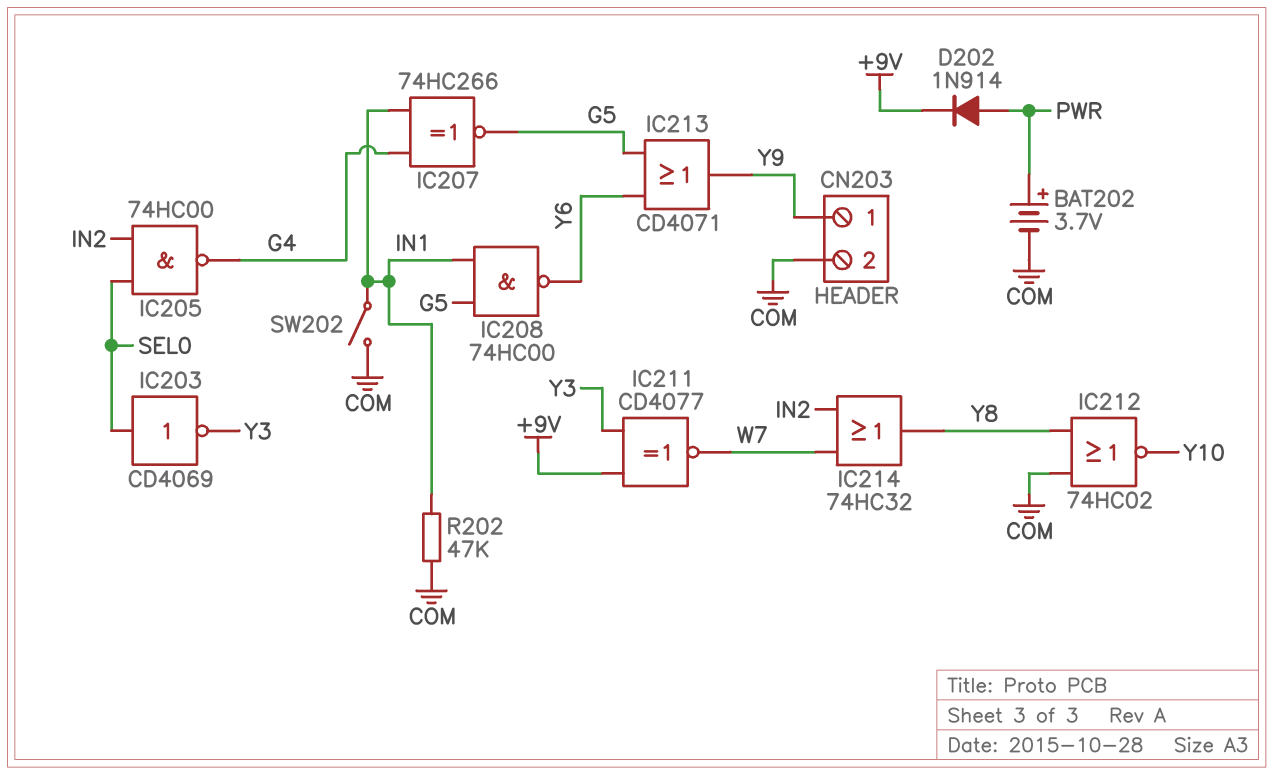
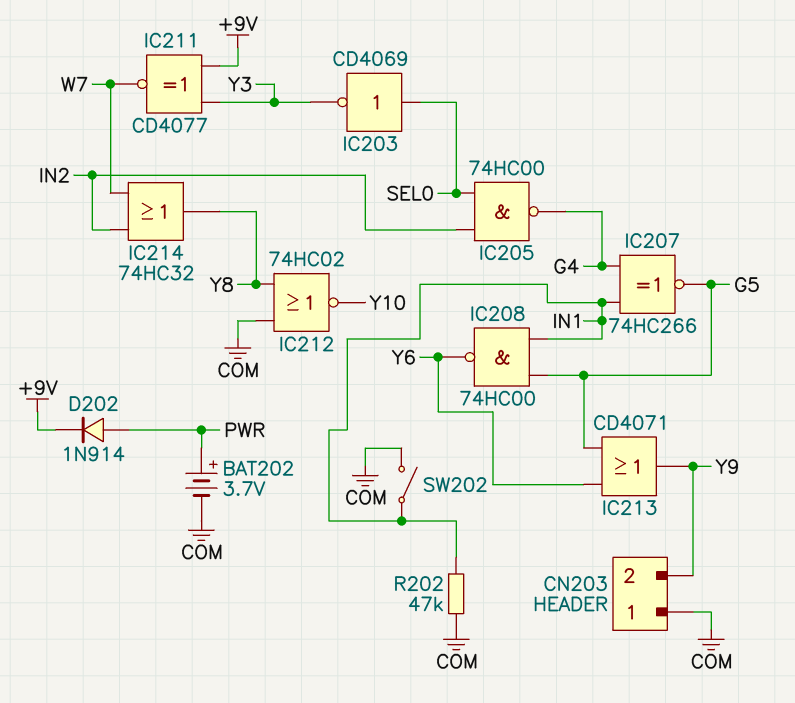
CN203 pin 1: Y9 -> COM
CN203 pin 2: COM -> Y9

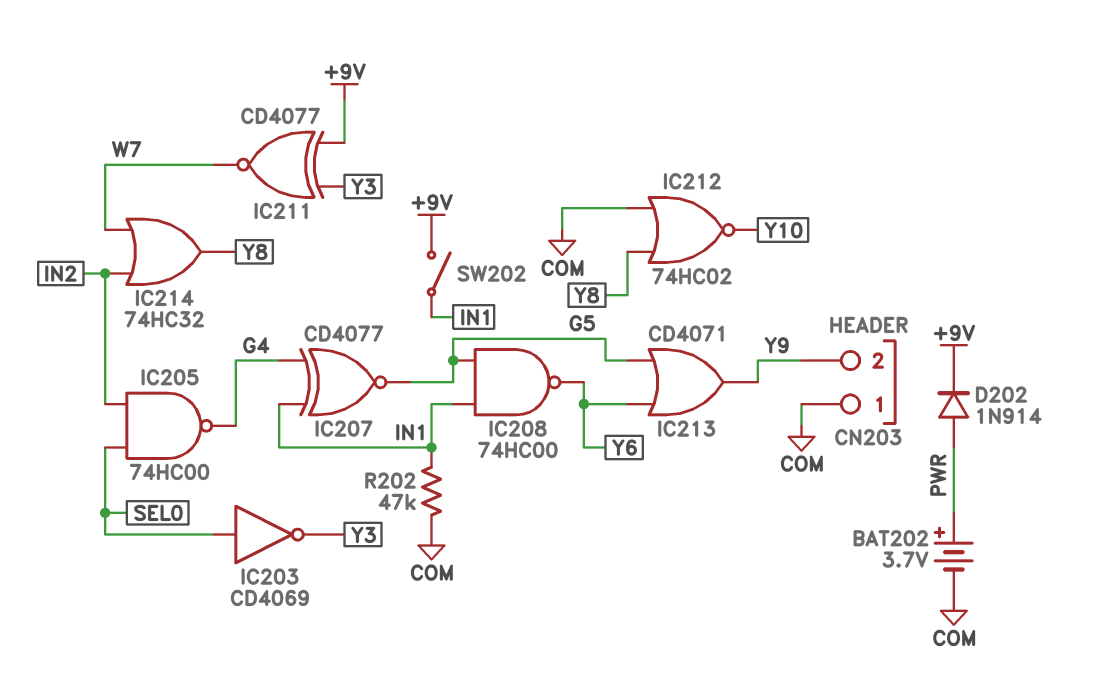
IC207: XNOR 74HC266 (in G4, in IN1, out G5) -> XNOR CD4077 (in G4, in IN1, out G5)
SW202: switch (COM, IN1) -> switch (+9V, IN1)

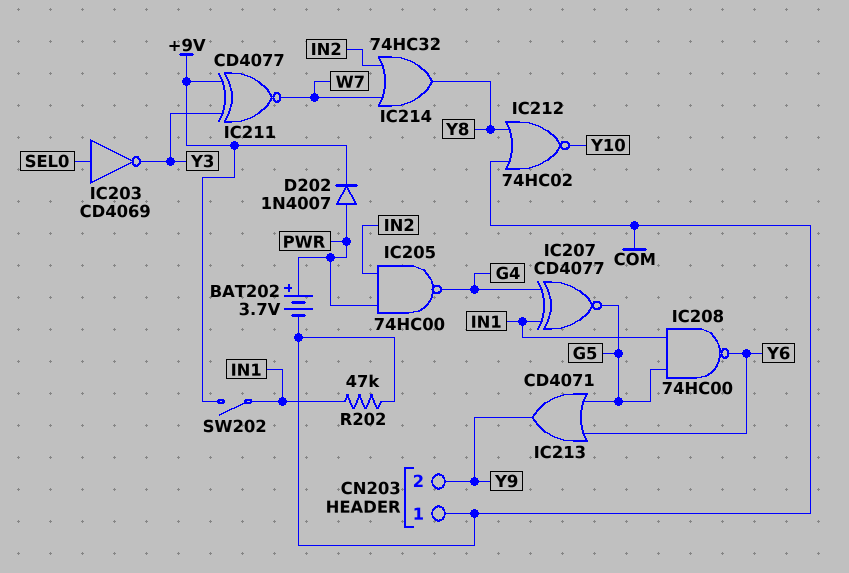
D202: diode 1N914 (A PWR, K +9V) -> diode 1N4007 (A PWR, K +9V)
IC205: NAND 74HC00 (in IN2, in SEL0, out G4) -> NAND 74HC00 (in IN2, in PWR, out G4)

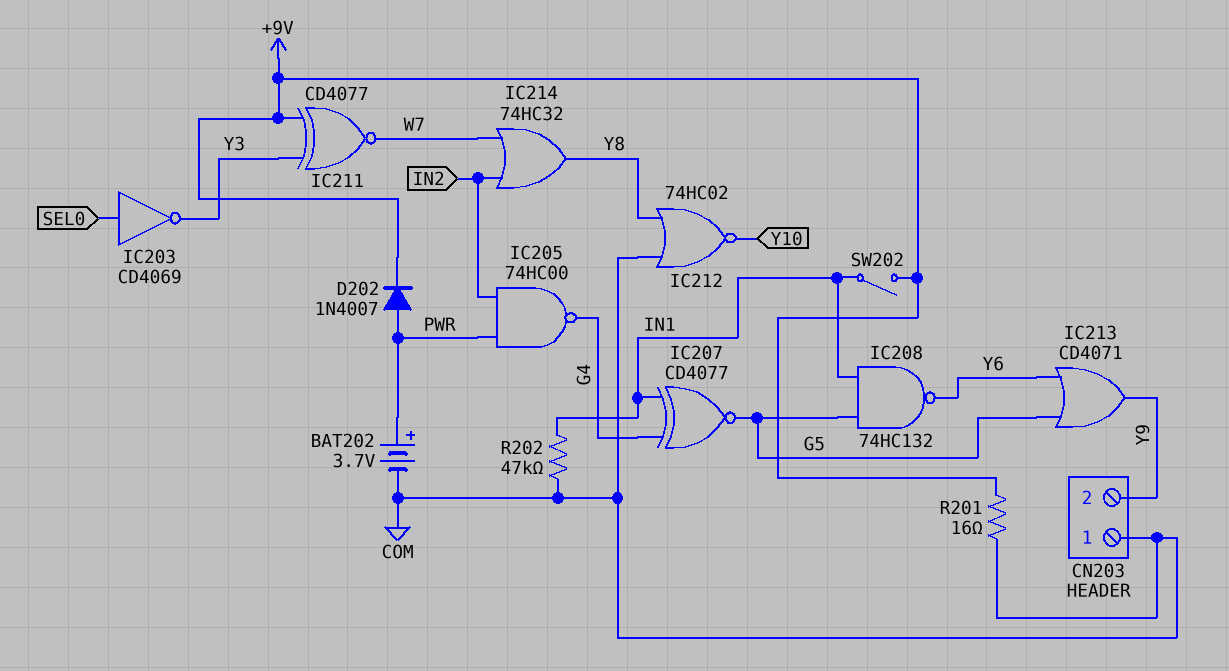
IC208: NAND 74HC00 (in G5, in IN1, out Y6) -> NAND 74HC132 (in G5, in IN1, out Y6)
R201: none -> 16 (+9V, COM)

